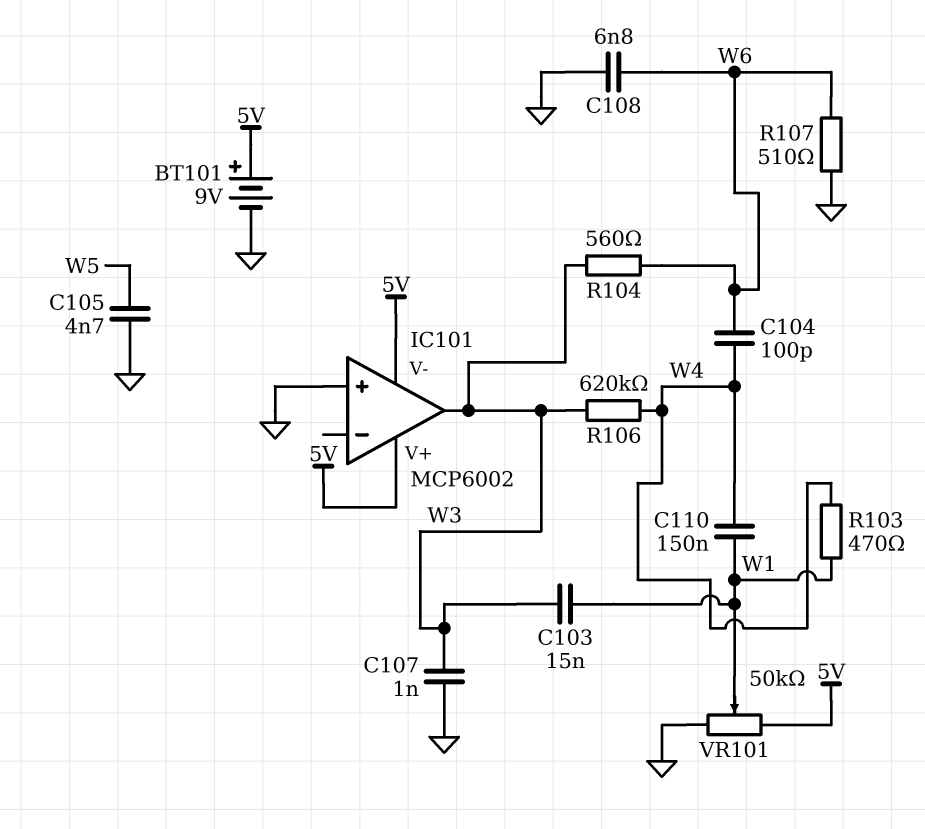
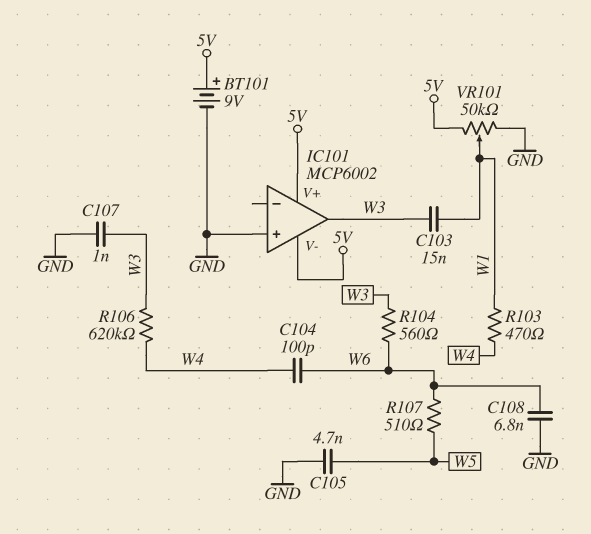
C110: 150nF (W1, W4) -> none
R107: 510 (GND, W6) -> 510 (W5, W6)

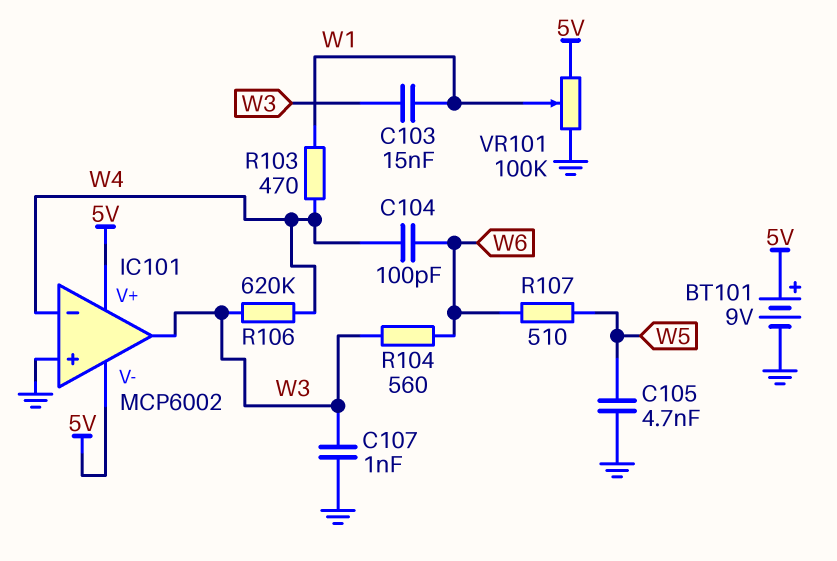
C108: 6.8nF (GND, W6) -> none
IC101 pin in-: none -> W4
VR101: 50k (5V, GND, wiper W1) -> 100k (5V, GND, wiper W1)

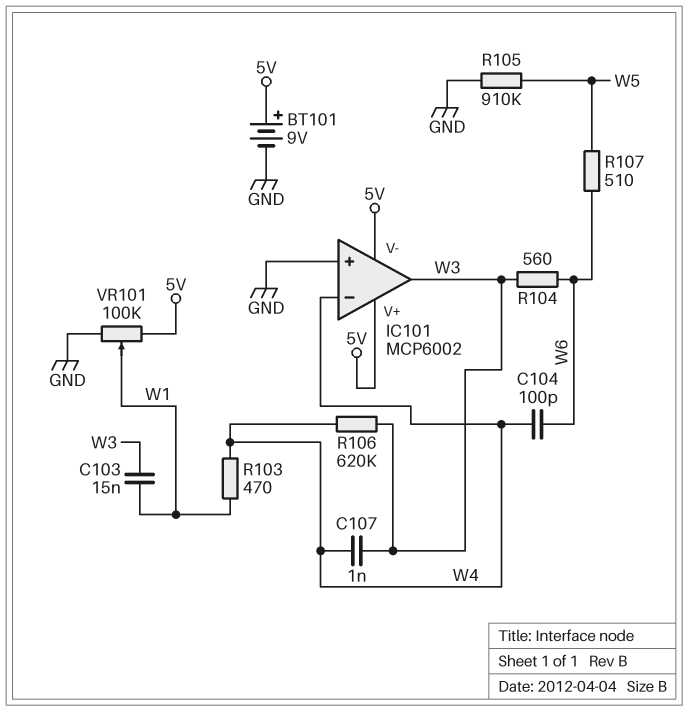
C105: 4.7nF (GND, W5) -> none
C107: 1nF (GND, W3) -> 1nF (W3, W4)
R105: none -> 910k (GND, W5)

